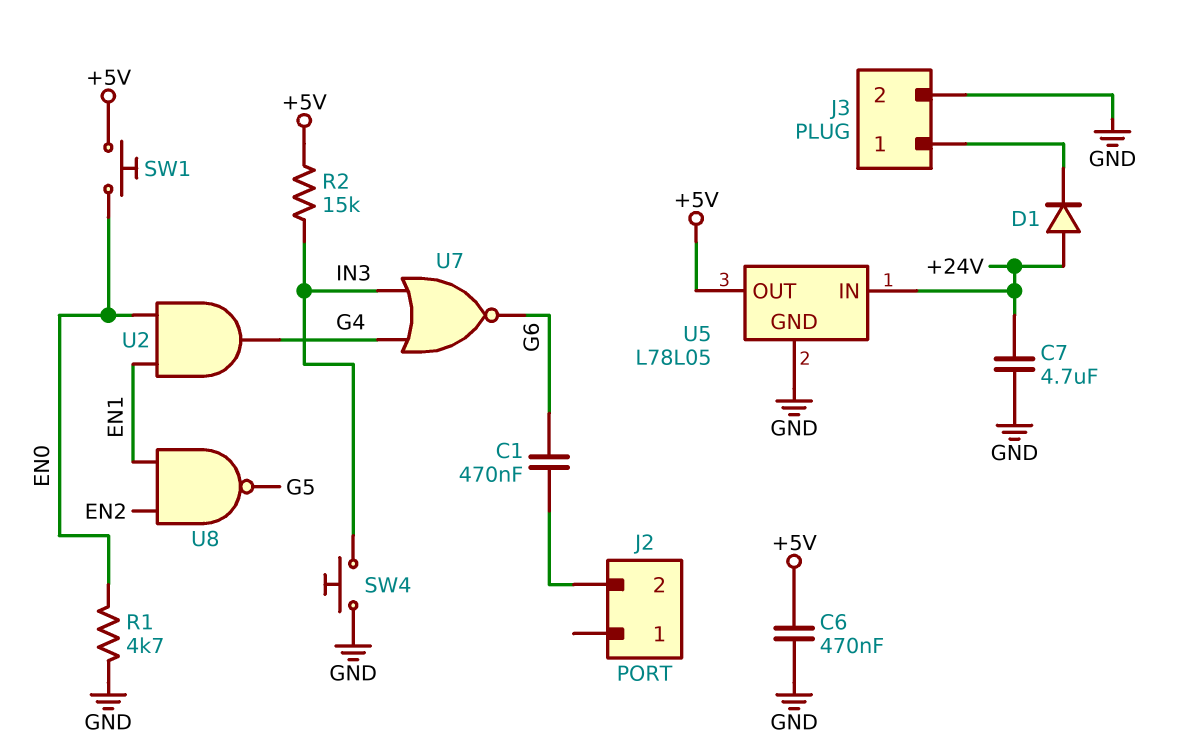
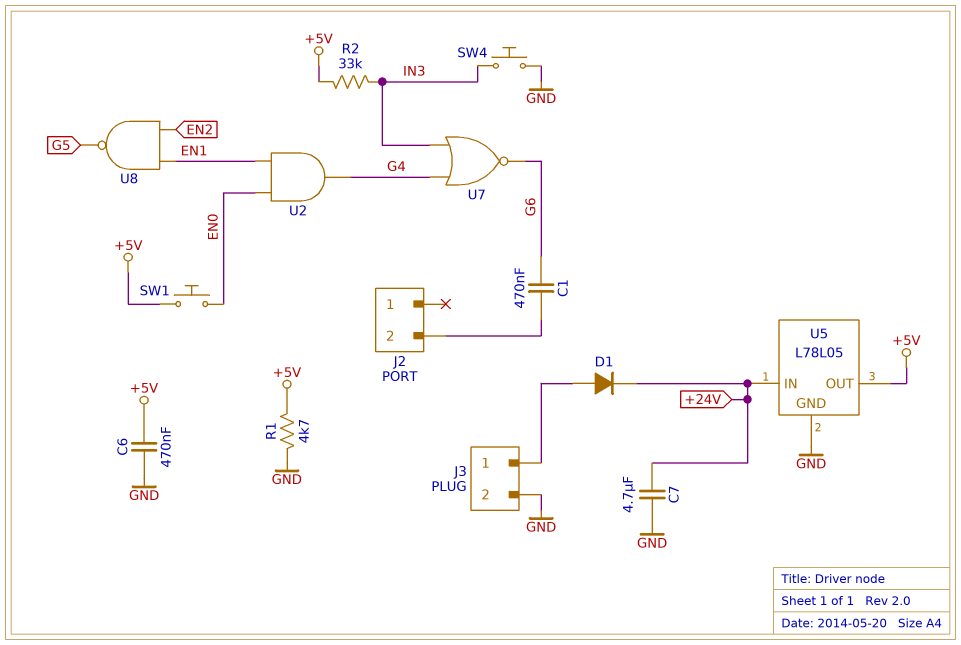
D1: diode (A +24V, K J3/1) -> diode (A J3/1, K +24V)
R1: 4.7k (EN0, GND) -> 4.7k (+5V, GND)
R2: 15k (+5V, IN3) -> 33k (+5V, IN3)

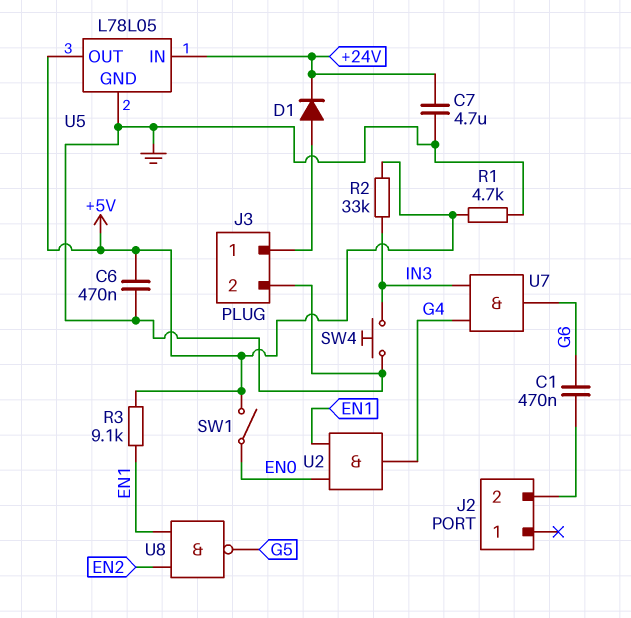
R3: none -> 9.1k (+5V, EN1)
SW1: button (+5V, EN0) -> switch (+5V, EN0)
U7: NOR (in G4, in IN3, out G6) -> AND (in G4, in IN3, out G6)

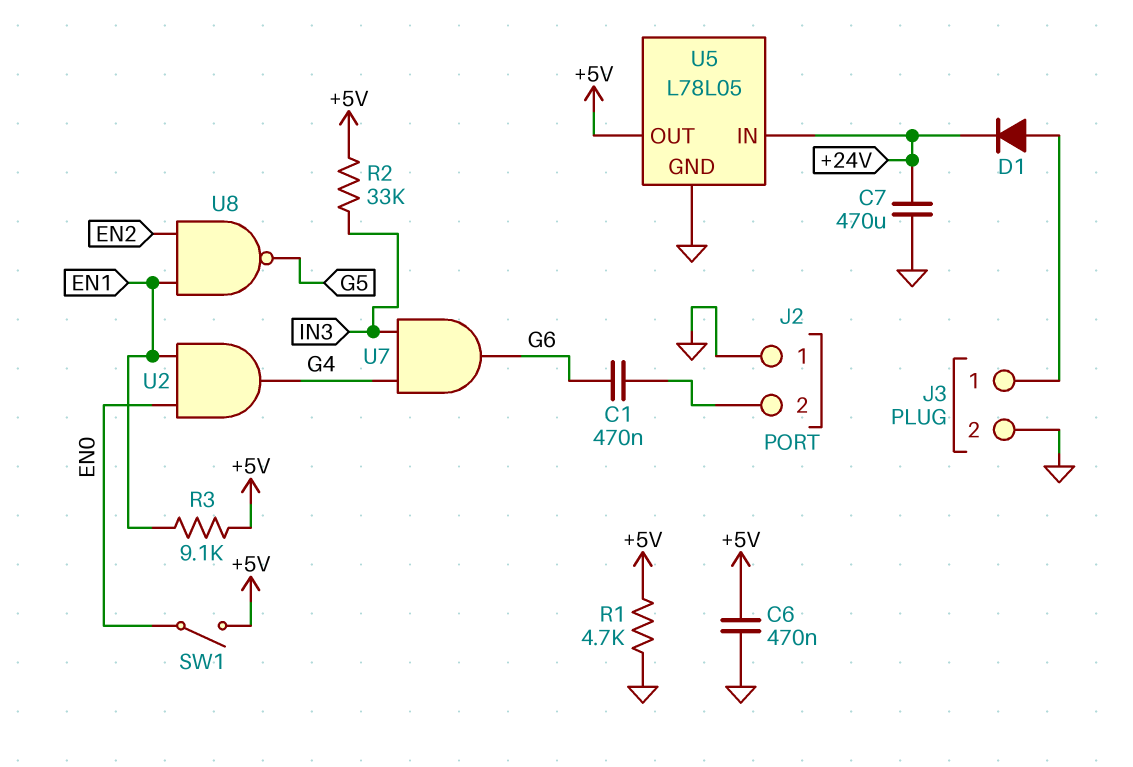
C7: 4.7uF (+24V, GND) -> 470uF (+24V, GND)
J2 pin 1: none -> GND
SW4: button (GND, IN3) -> none

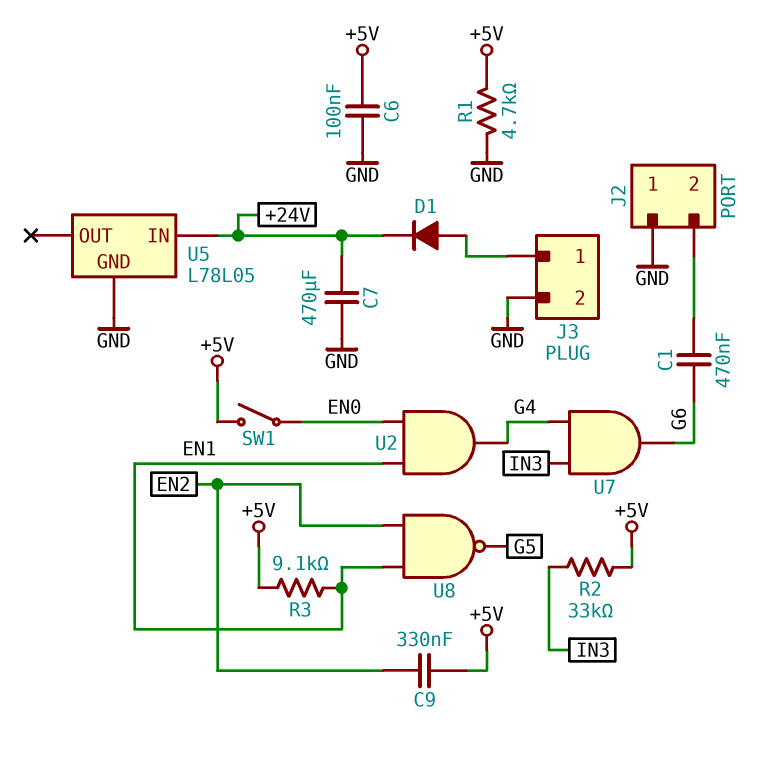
C6: 470nF (+5V, GND) -> 100nF (+5V, GND)
C9: none -> 330nF (+5V, EN2)
U5 pin OUT: +5V -> none

